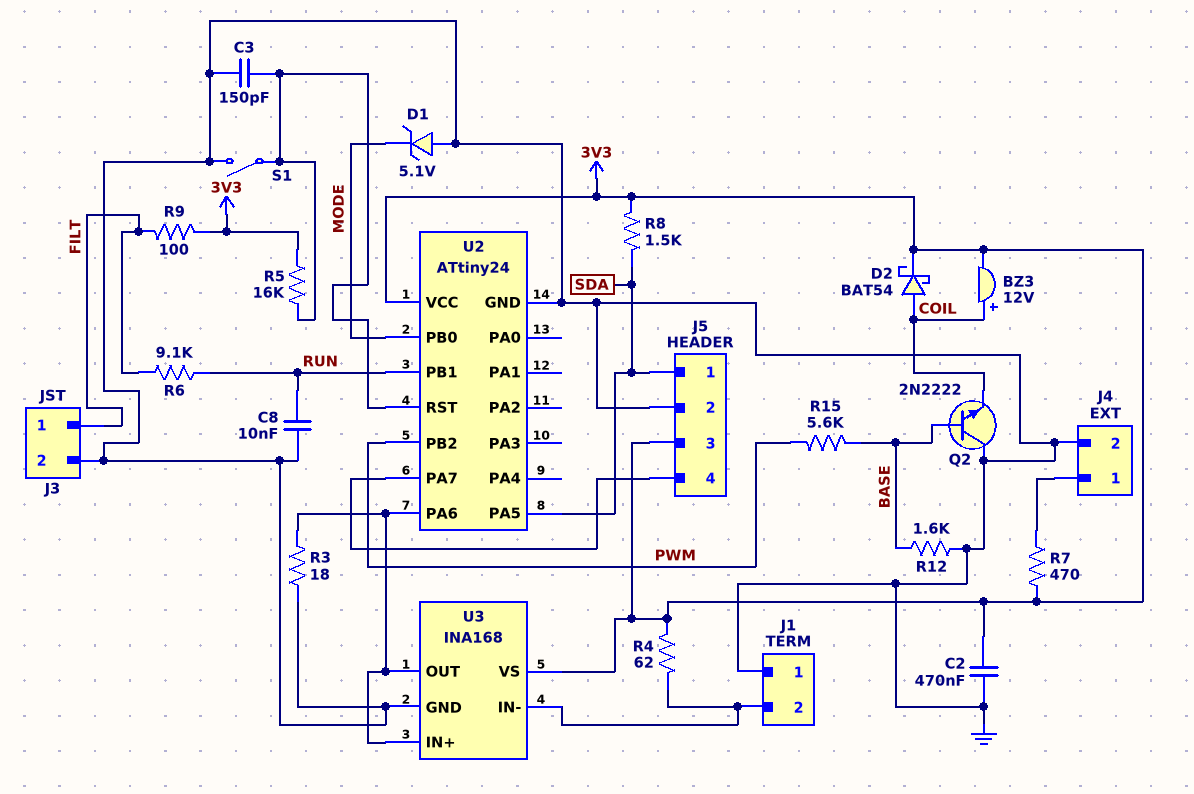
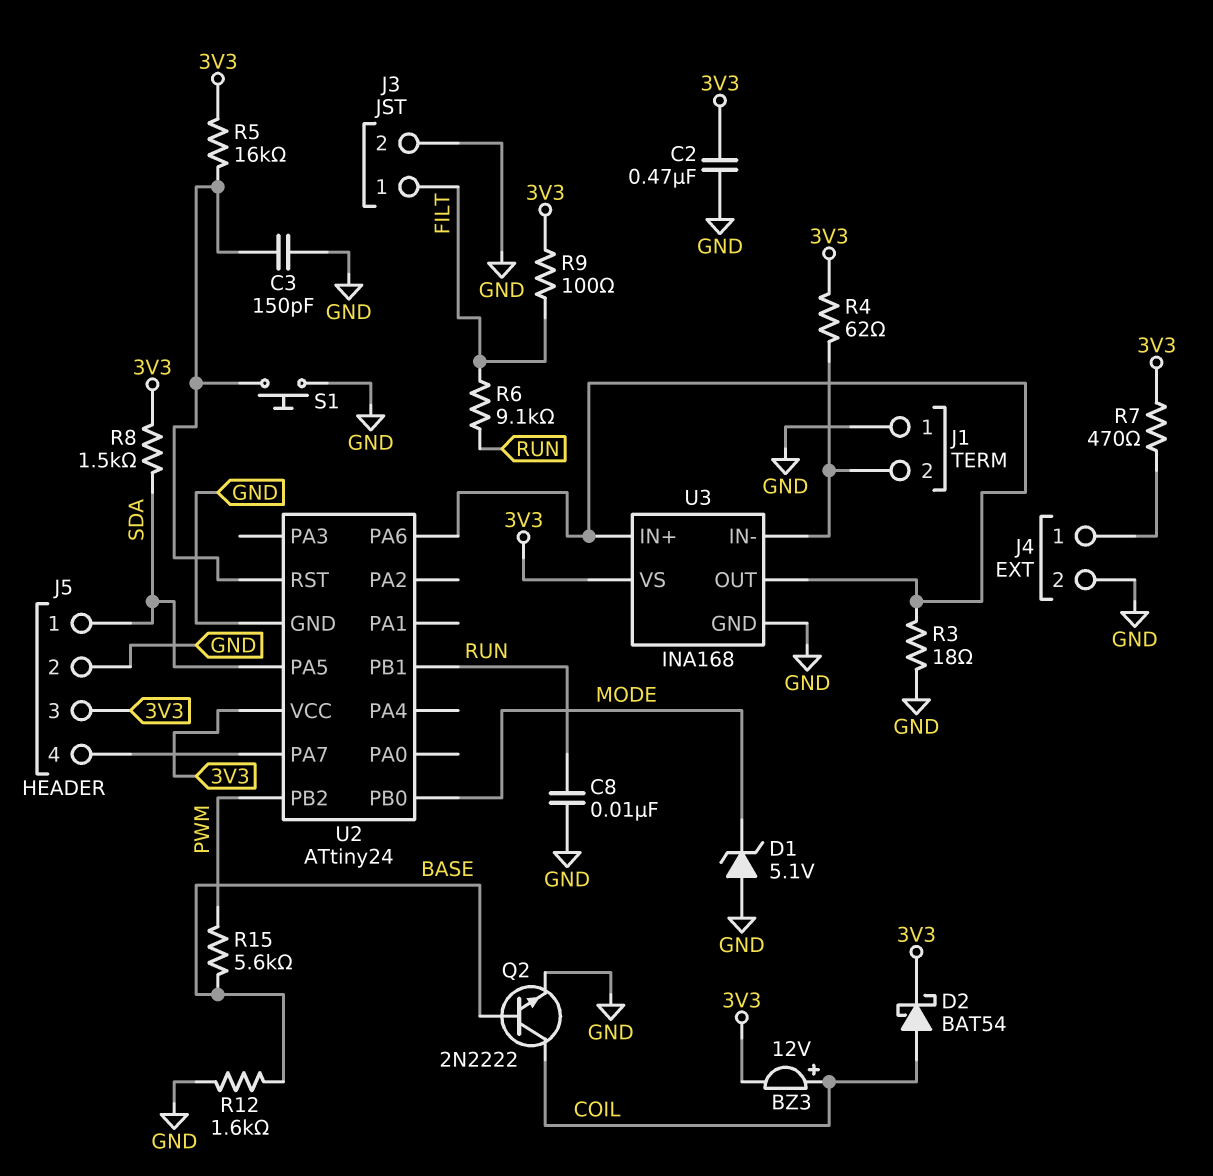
Q2: NPN 2N2222 (B BASE, C GND, E COIL) -> NPN 2N2222 (B BASE, C COIL, E GND)
S1: switch (GND, U2/RST) -> button (GND, U2/RST)

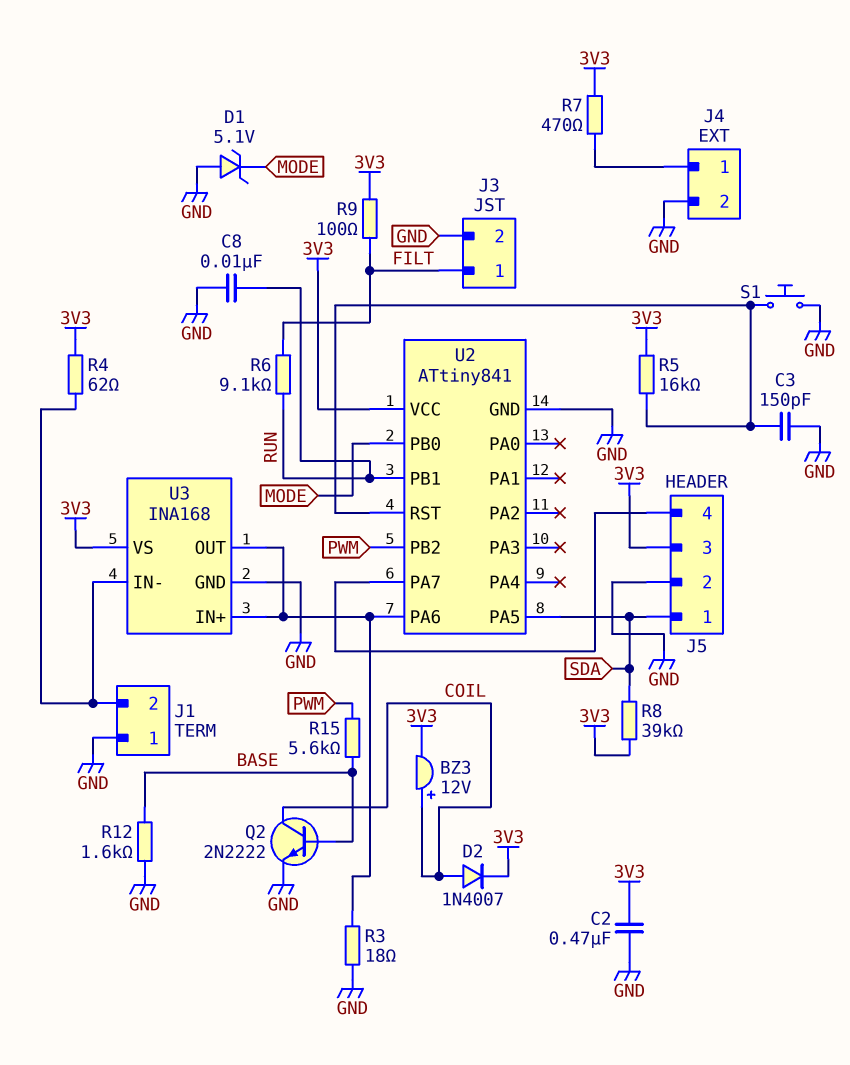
D2: schottky BAT54 (A COIL, K 3V3) -> diode 1N4007 (A COIL, K 3V3)
R8: 1.5k (3V3, SDA) -> 39k (3V3, SDA)
U2: ATtiny24 -> ATtiny841

